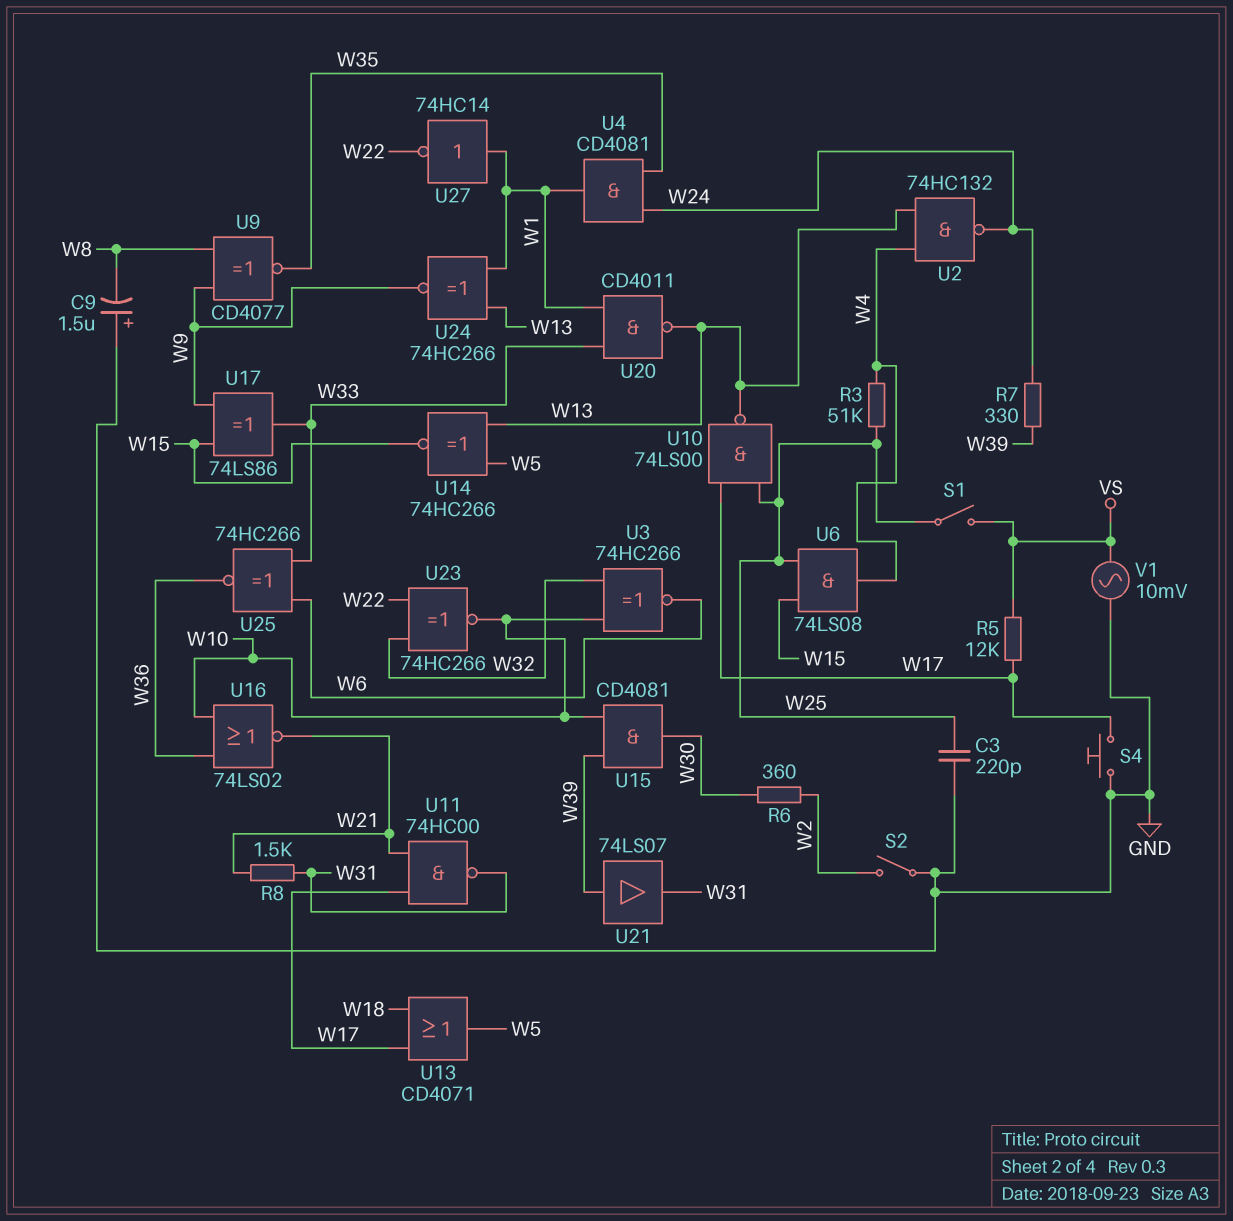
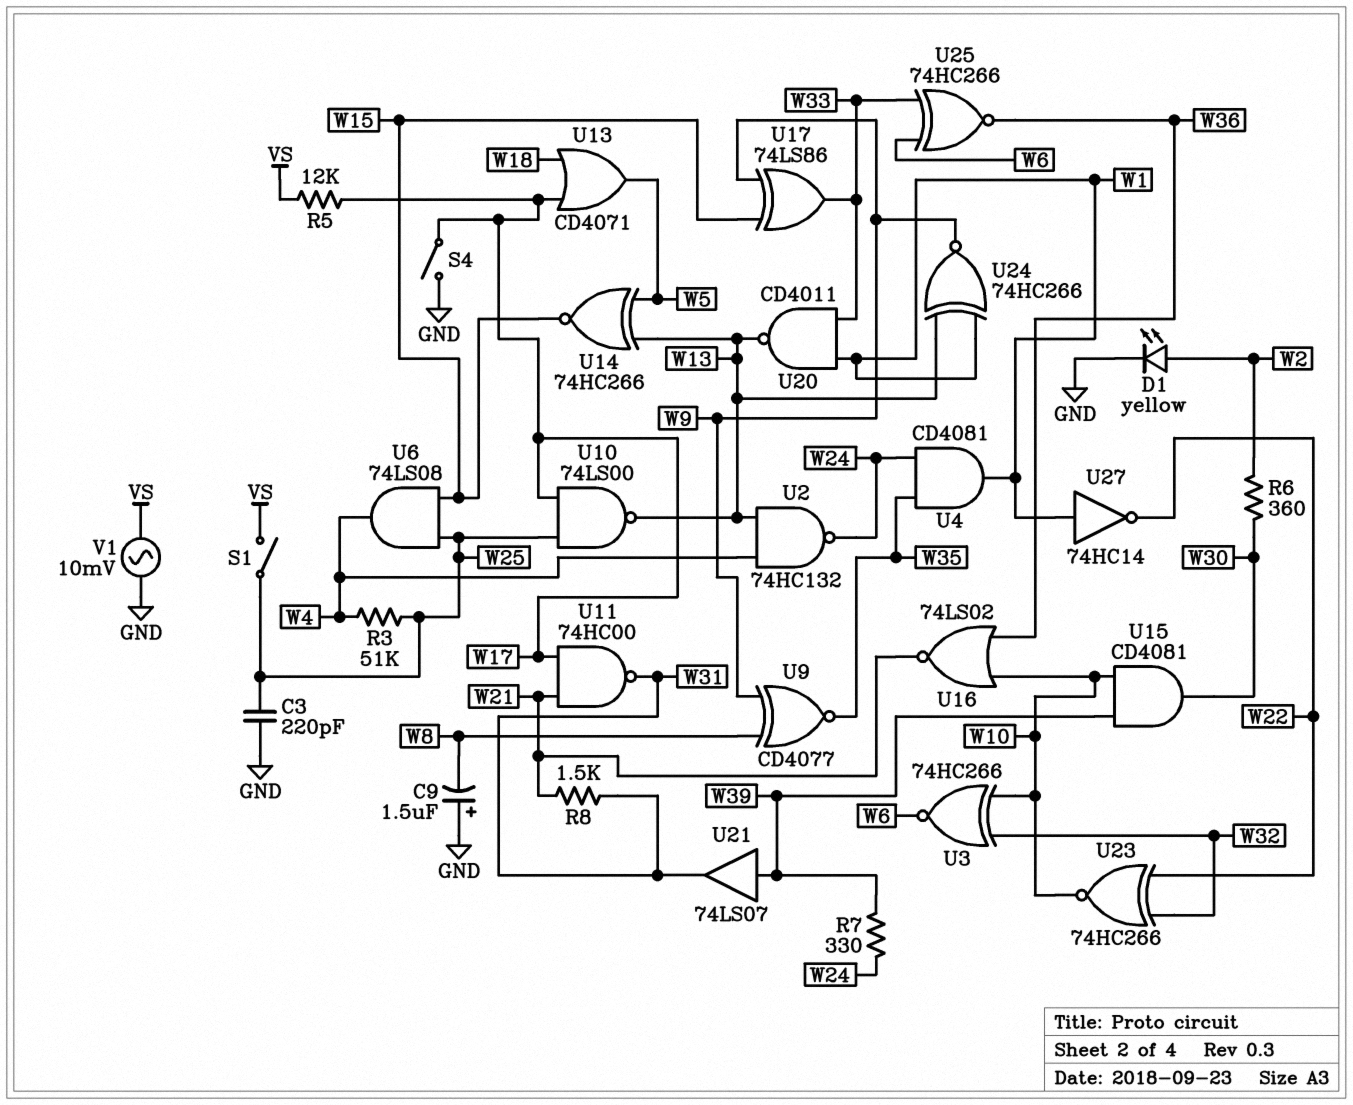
D1: none -> LED yellow (A W2, K GND)
S2: switch (GND, W2) -> none
S4: button (GND, W17) -> switch (GND, W17)

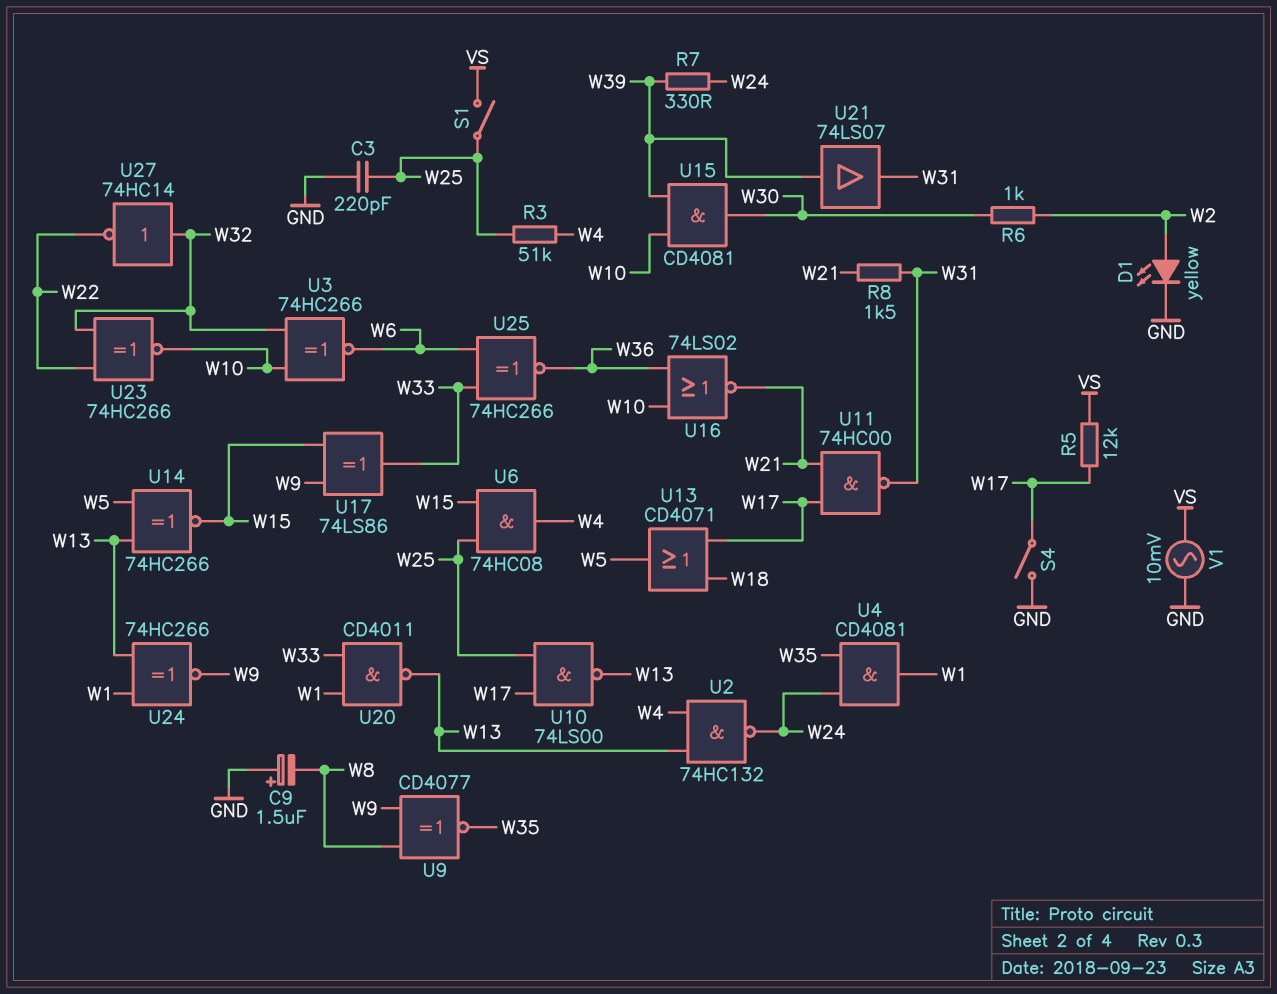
R6: 360 (W2, W30) -> 1k (W2, W30)
U6: AND 74LS08 (in W15, in W25, out W4) -> AND 74HC08 (in W15, in W25, out W4)
U27: NOT 74HC14 (in W1, out W22) -> NOT 74HC14 (in W32, out W22)

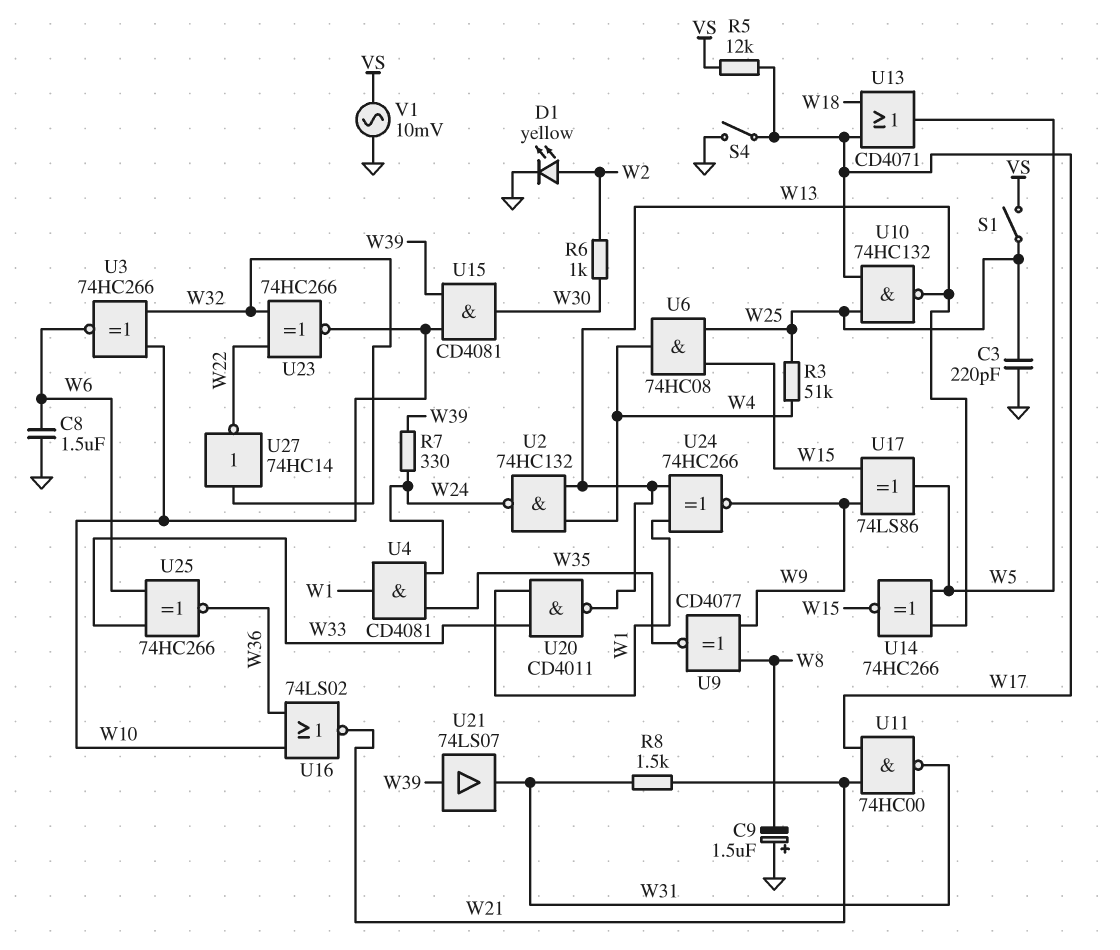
C8: none -> 1.5uF (GND, W6)
U10: NAND 74LS00 (in W17, in W25, out W13) -> NAND 74HC132 (in W17, in W25, out W13)
U17: XOR 74LS86 (in W9, in W15, out W33) -> XOR 74LS86 (in W9, in W15, out W5)

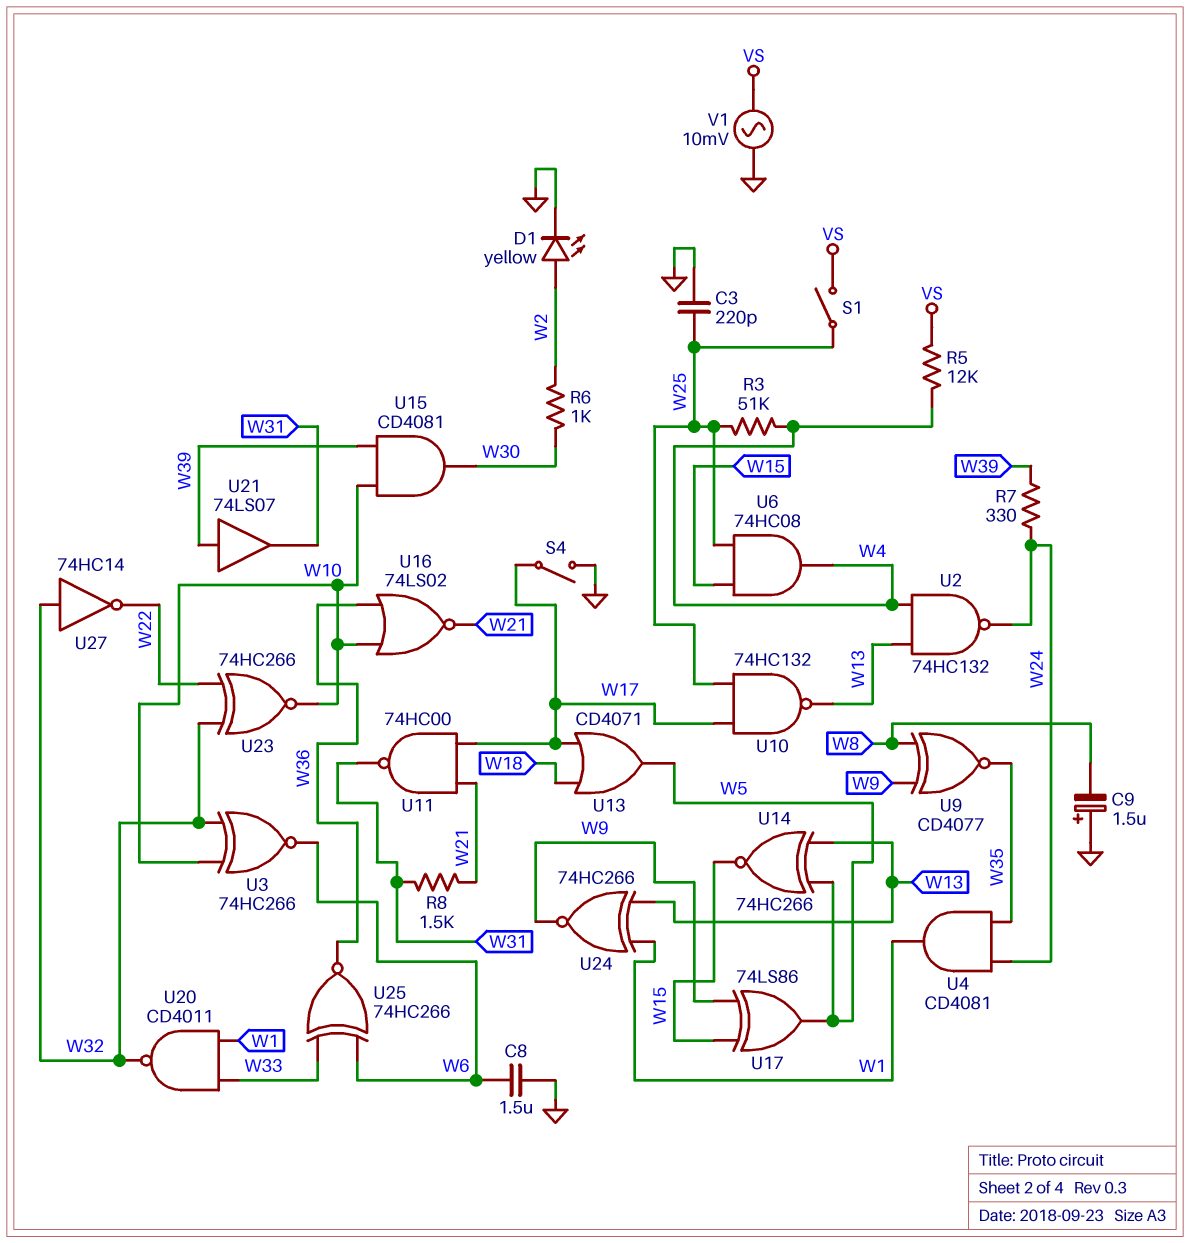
R5: 12k (VS, W17) -> 12k (VS, W4)
U20: NAND CD4011 (in W1, in W33, out W13) -> NAND CD4011 (in W1, in W33, out W32)

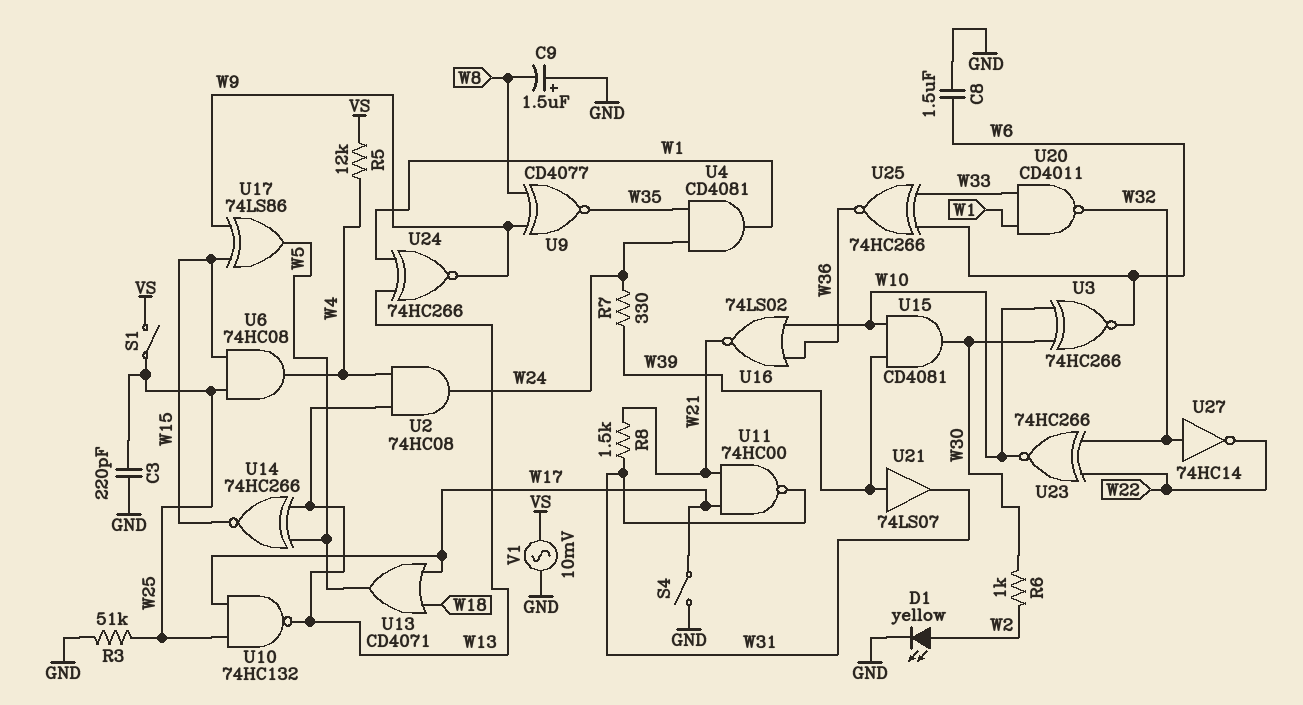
R3: 51k (W4, W25) -> 51k (GND, W25)
U2: NAND 74HC132 (in W4, in W13, out W24) -> AND 74HC08 (in W4, in W13, out W24)
U3: XNOR 74HC266 (in W10, in W32, out W6) -> XNOR 74HC266 (in W10, in W30, out W6)

